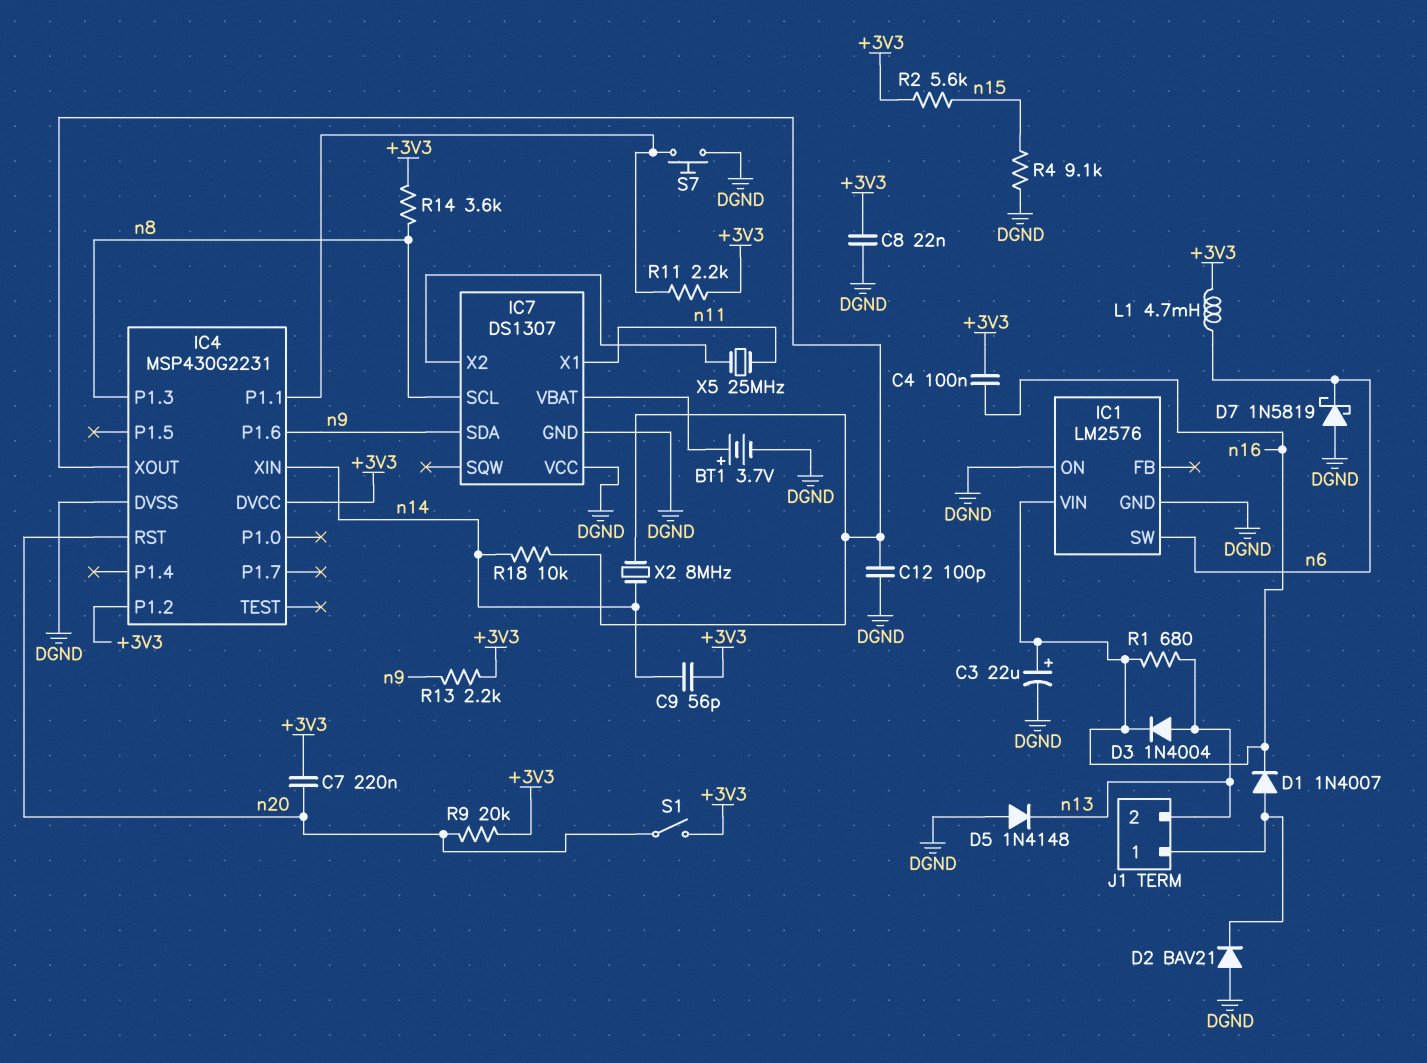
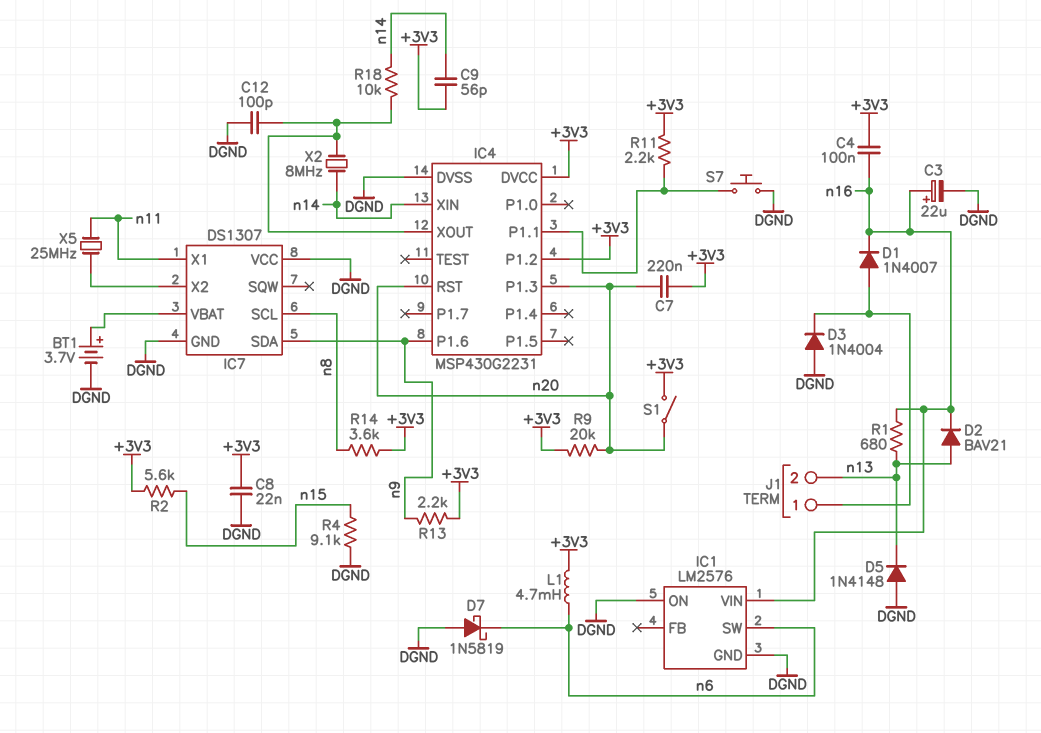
D2: diode BAV21 (A DGND, K J1/1) -> diode BAV21 (A n13, K n16)
D3: diode 1N4004 (A n13, K n16) -> diode 1N4004 (A DGND, K J1/1)
IC4 pin P1.3: n8 -> n20

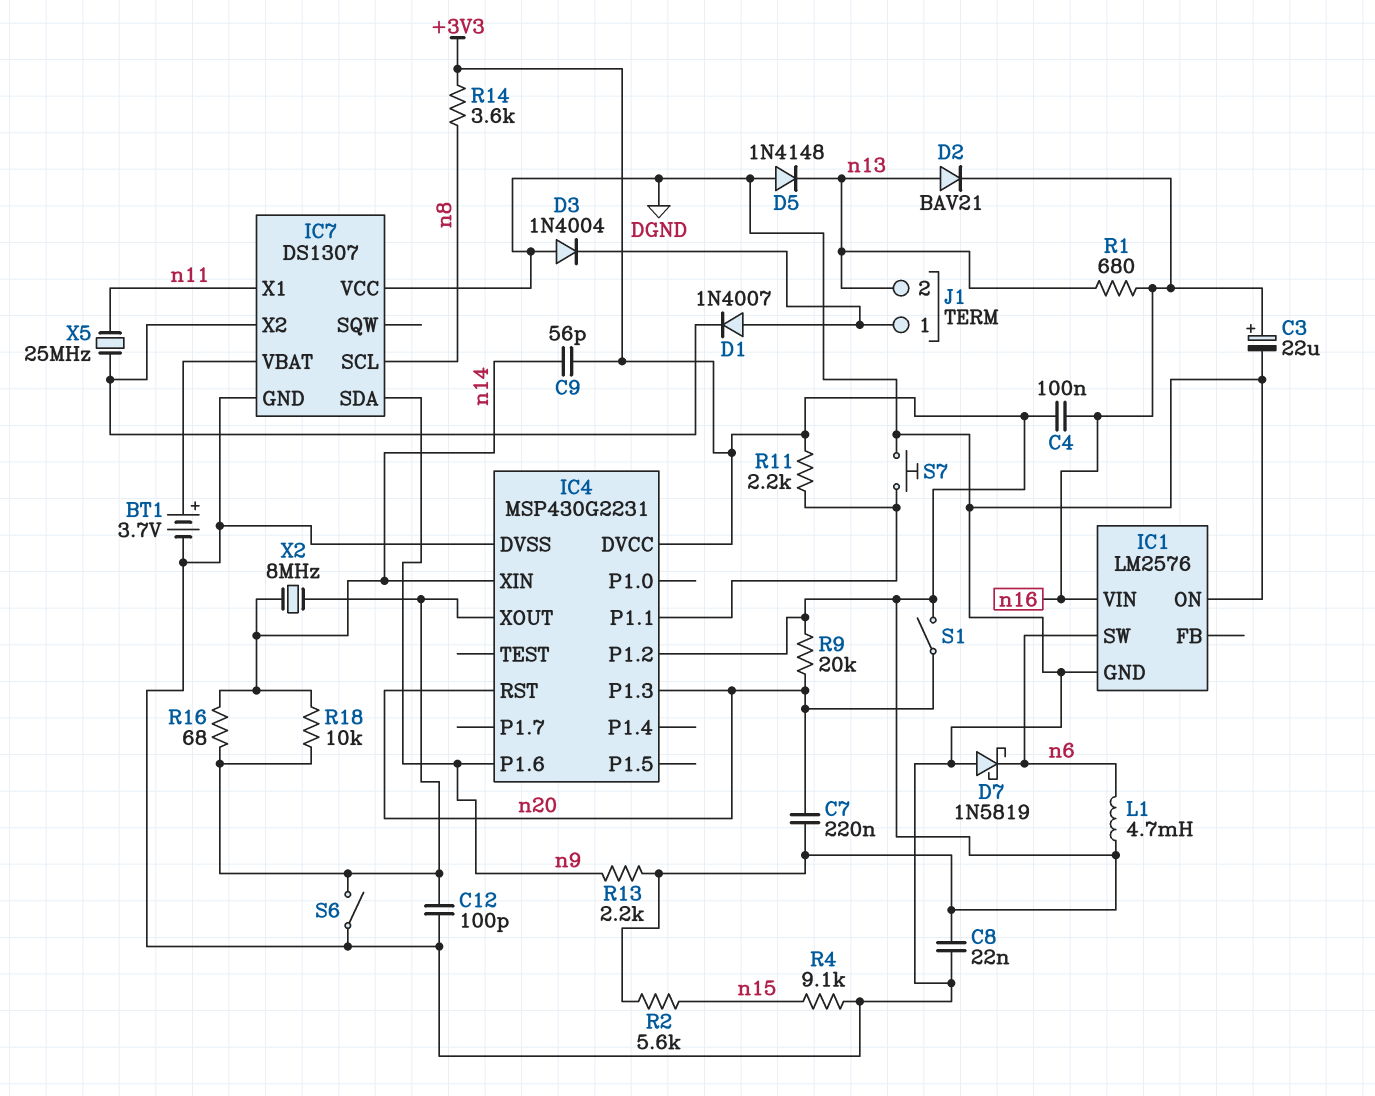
D1: diode 1N4007 (A J1/1, K n16) -> diode 1N4007 (A J1/1, K IC7/X2)
R16: none -> 68 (IC4/XOUT, n14)
S6: none -> switch (DGND, IC4/XOUT)

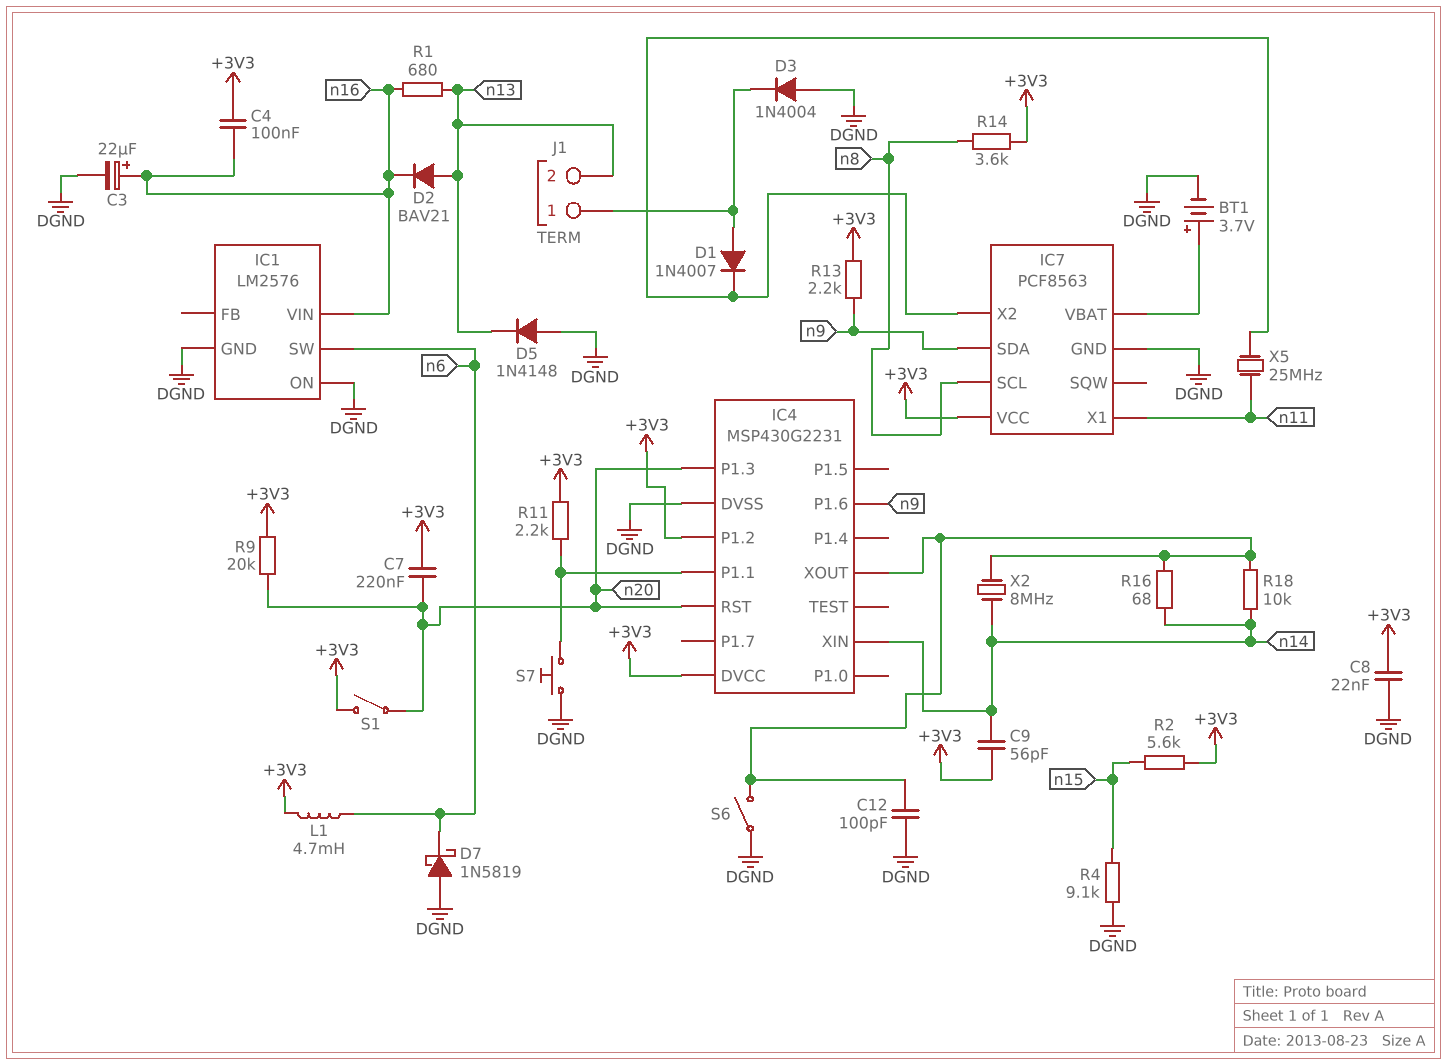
IC7: DS1307 -> PCF8563
IC7 pin VCC: DGND -> +3V3

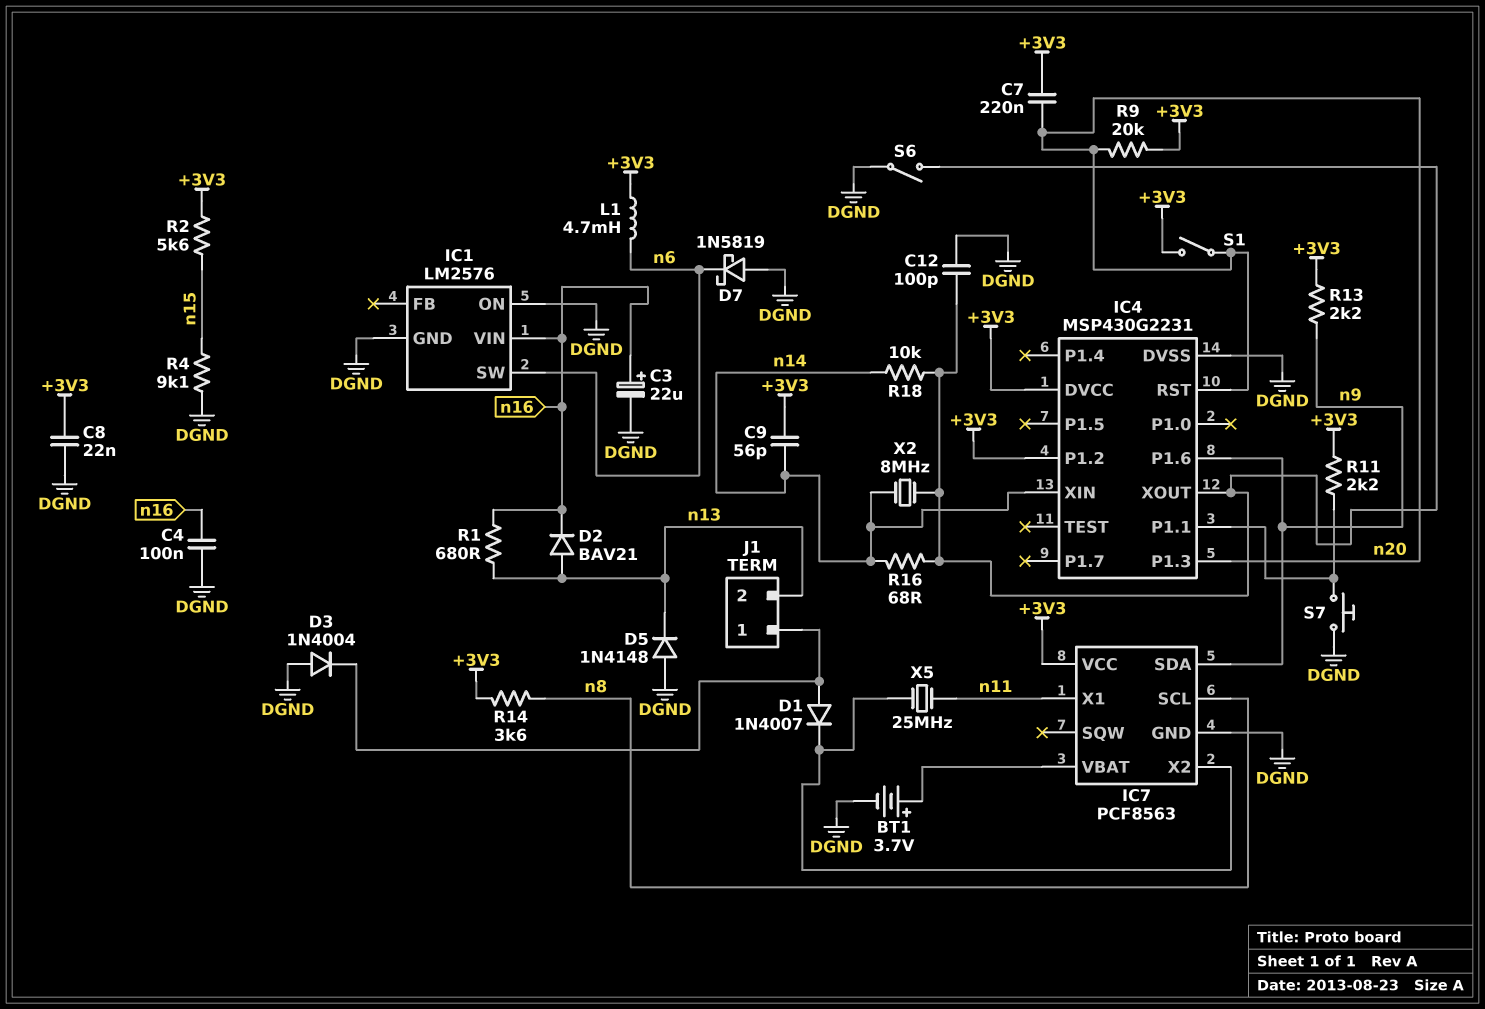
C4: 100nF (+3V3, n16) -> 100nF (DGND, n16)

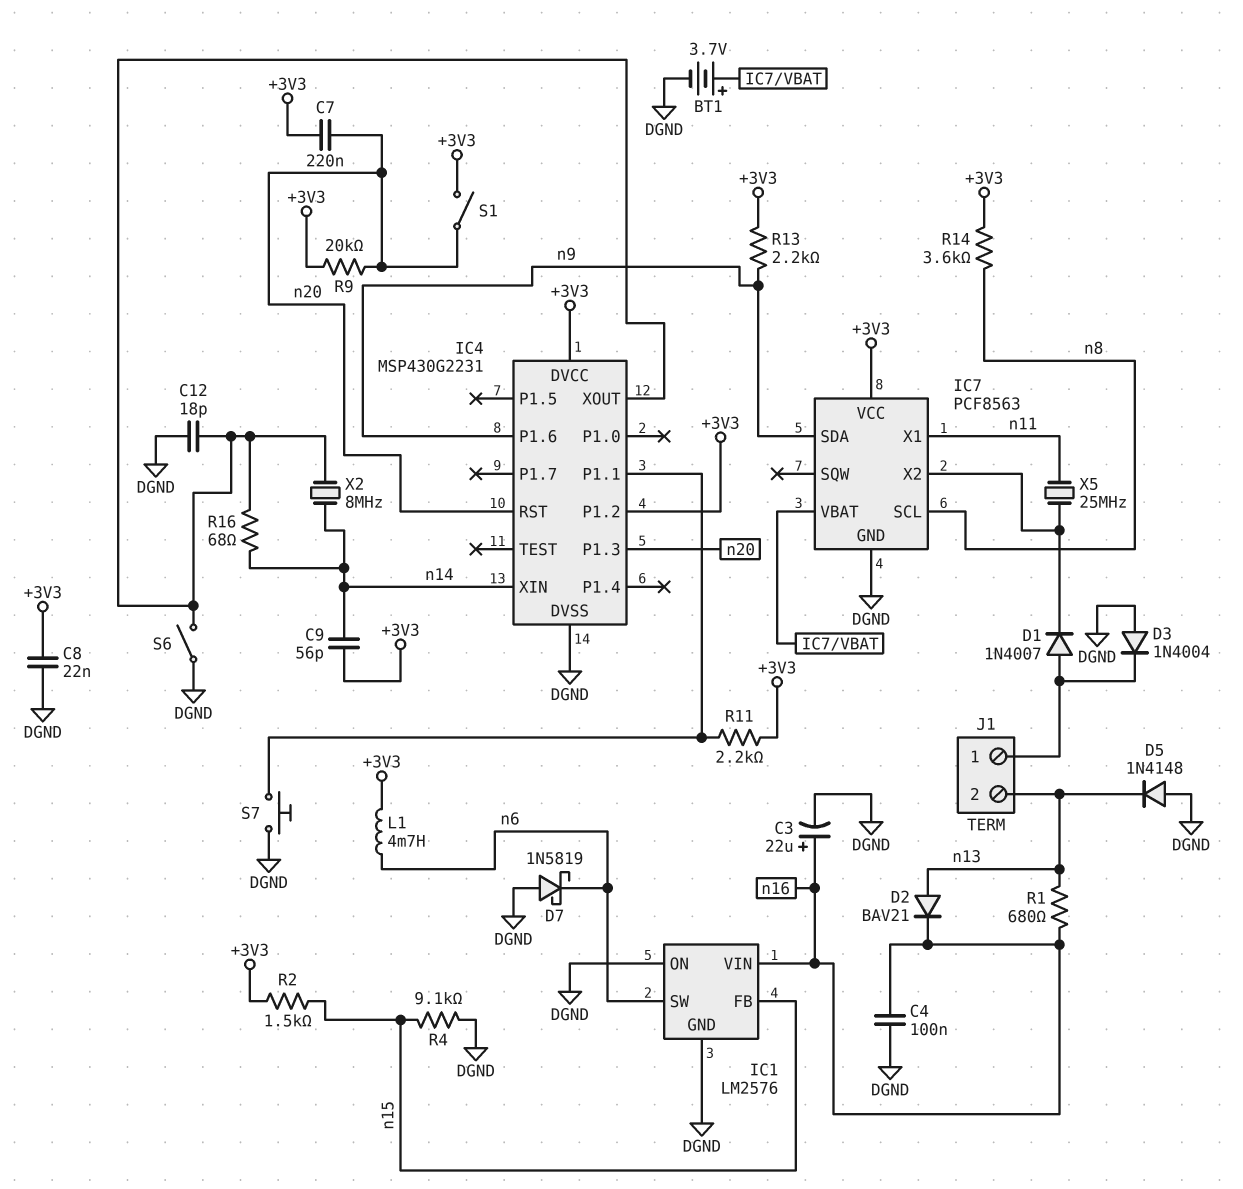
C12: 100pF (DGND, IC4/XOUT) -> 18pF (DGND, IC4/XOUT)
IC1 pin FB: none -> n15
R2: 5.6k (+3V3, n15) -> 1.5k (+3V3, n15)
R18: 10k (IC4/XOUT, n14) -> none

